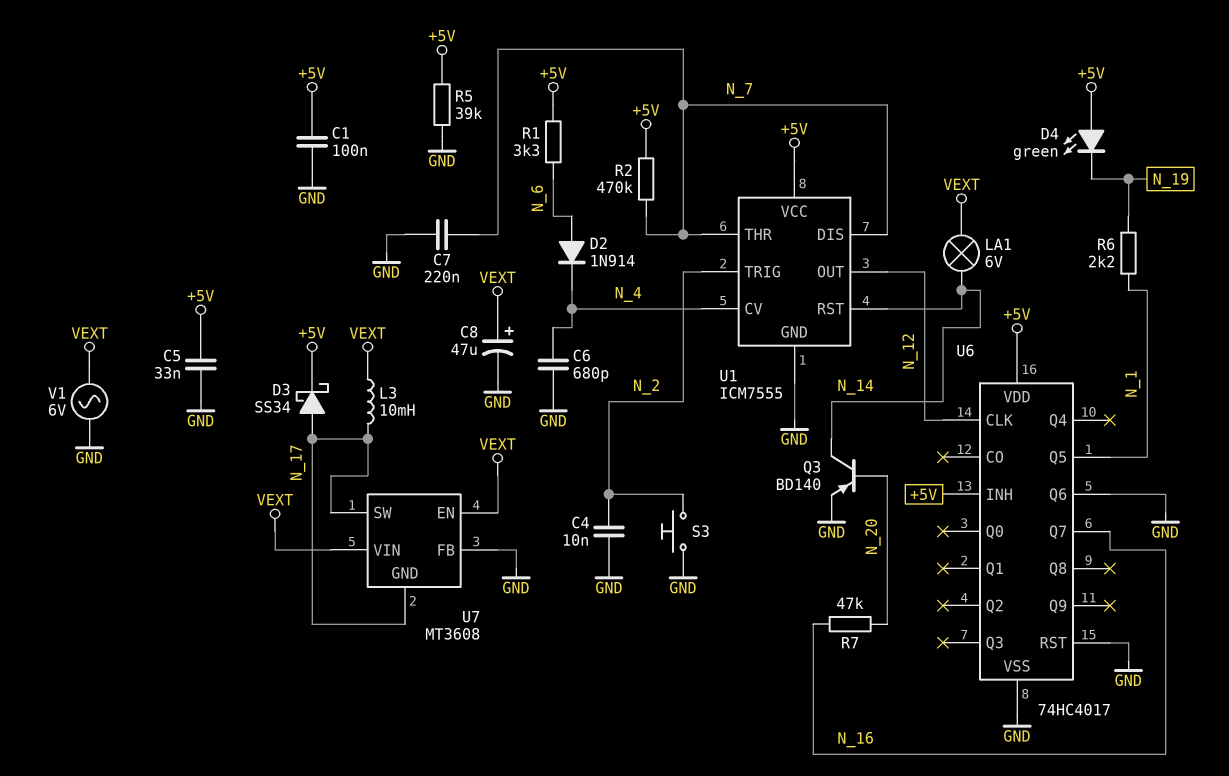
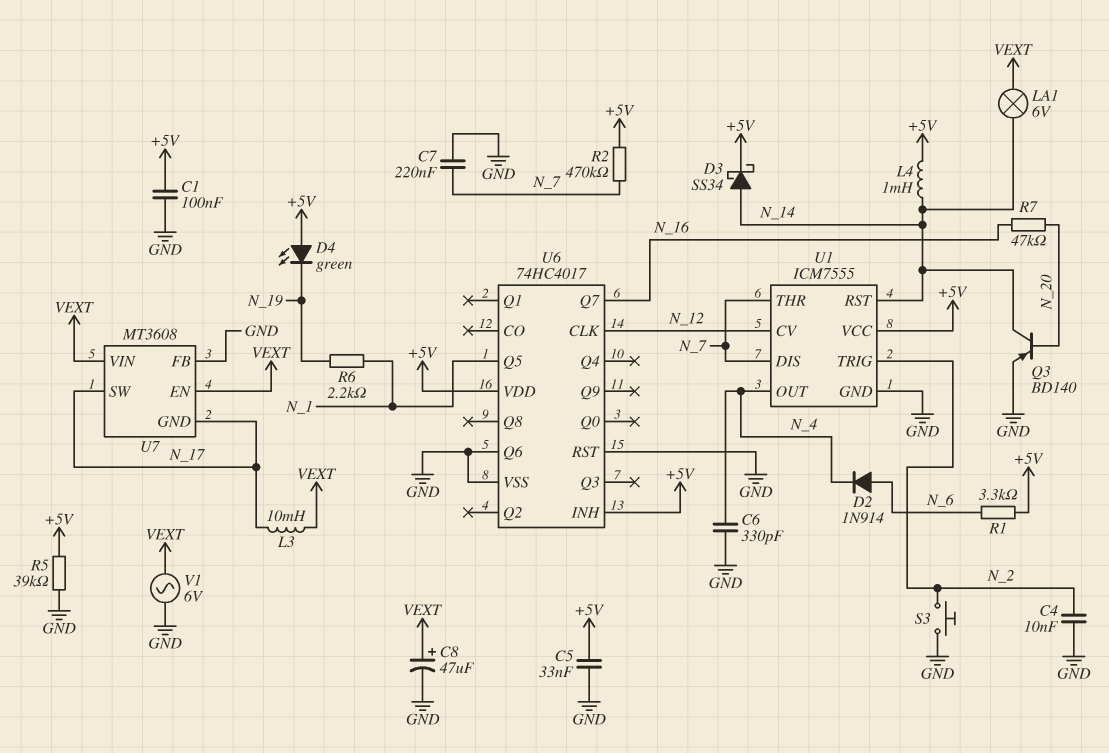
C6: 680pF (GND, N_4) -> 330pF (GND, N_4)
D3: schottky SS34 (A N_17, K +5V) -> schottky SS34 (A N_14, K +5V)
L4: none -> 1mH (+5V, N_14)
U1 pin CV: N_4 -> N_12
U1 pin OUT: N_12 -> N_4

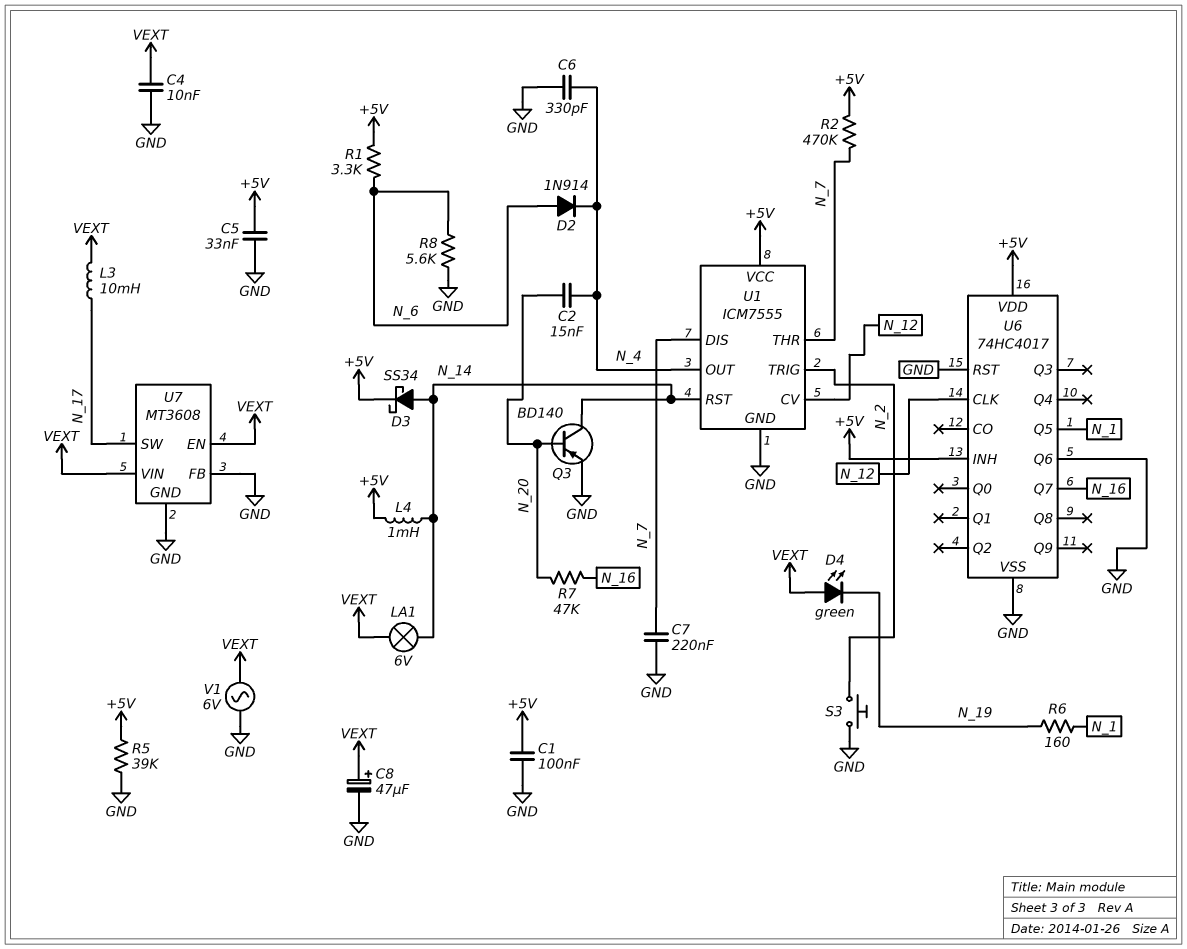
C2: none -> 15nF (N_4, N_20)
C4: 10nF (GND, N_2) -> 10nF (GND, VEXT)
D4: LED green (A +5V, K N_19) -> LED green (A VEXT, K N_19)
R6: 2.2k (N_1, N_19) -> 160 (N_1, N_19)
R8: none -> 5.6k (GND, N_6)
U7 pin GND: N_17 -> GND

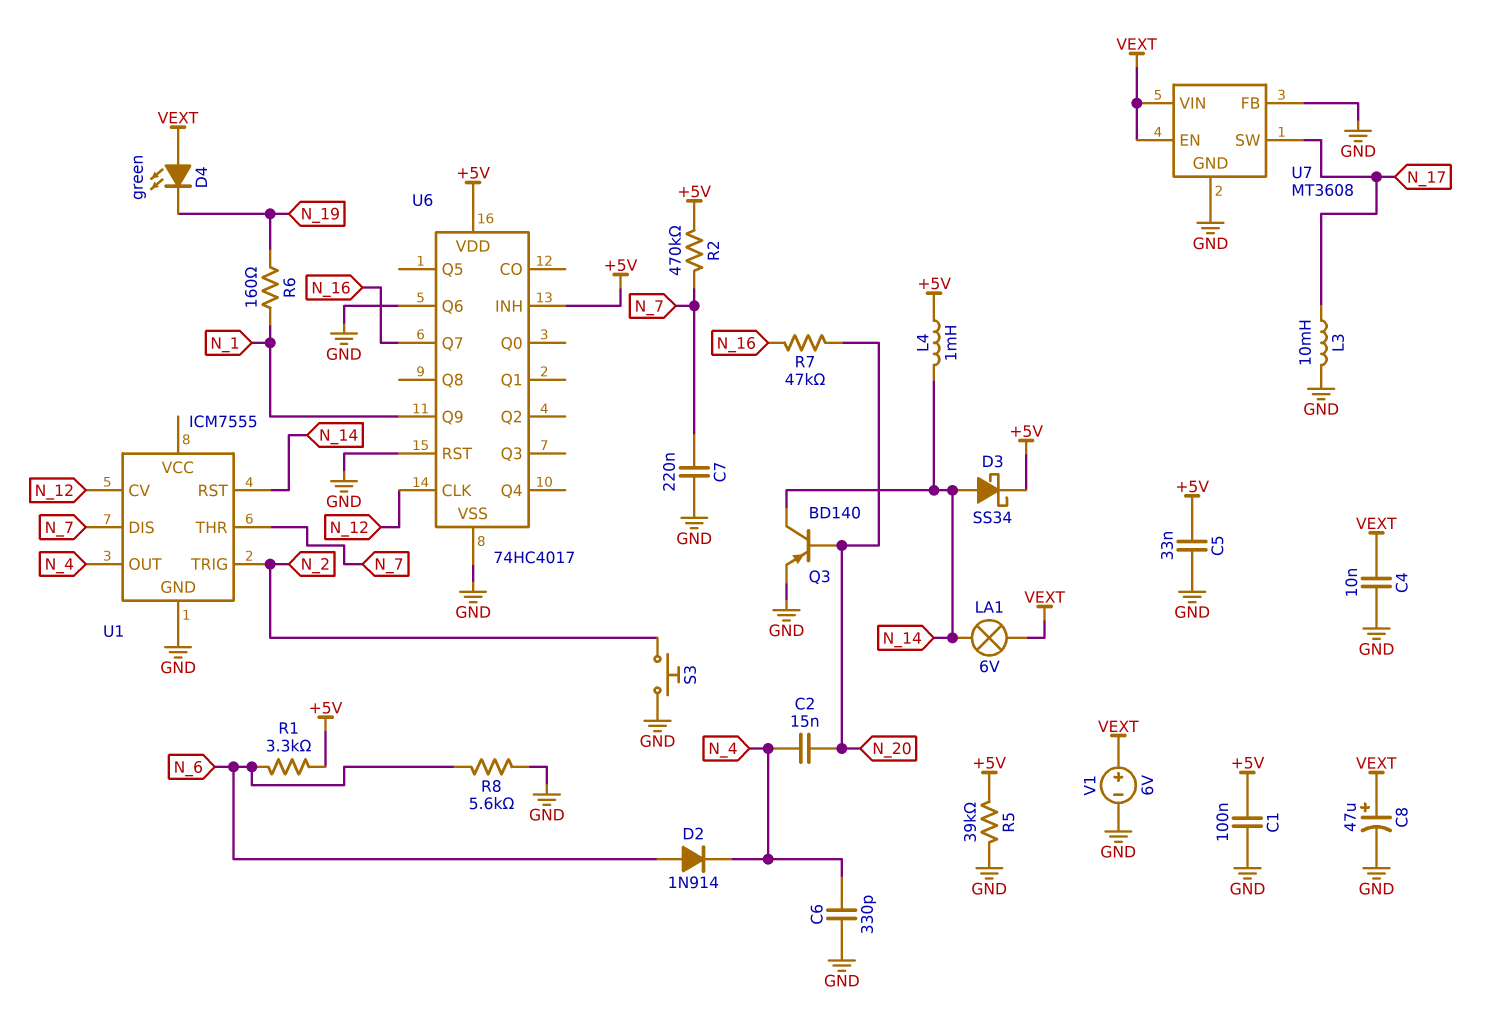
L3: 10mH (N_17, VEXT) -> 10mH (GND, N_17)
U1 pin VCC: +5V -> none
U6 pin Q5: N_1 -> none
U6 pin Q9: none -> N_1
V1: AC 6V (GND, VEXT) -> 6V (plus VEXT, minus GND)

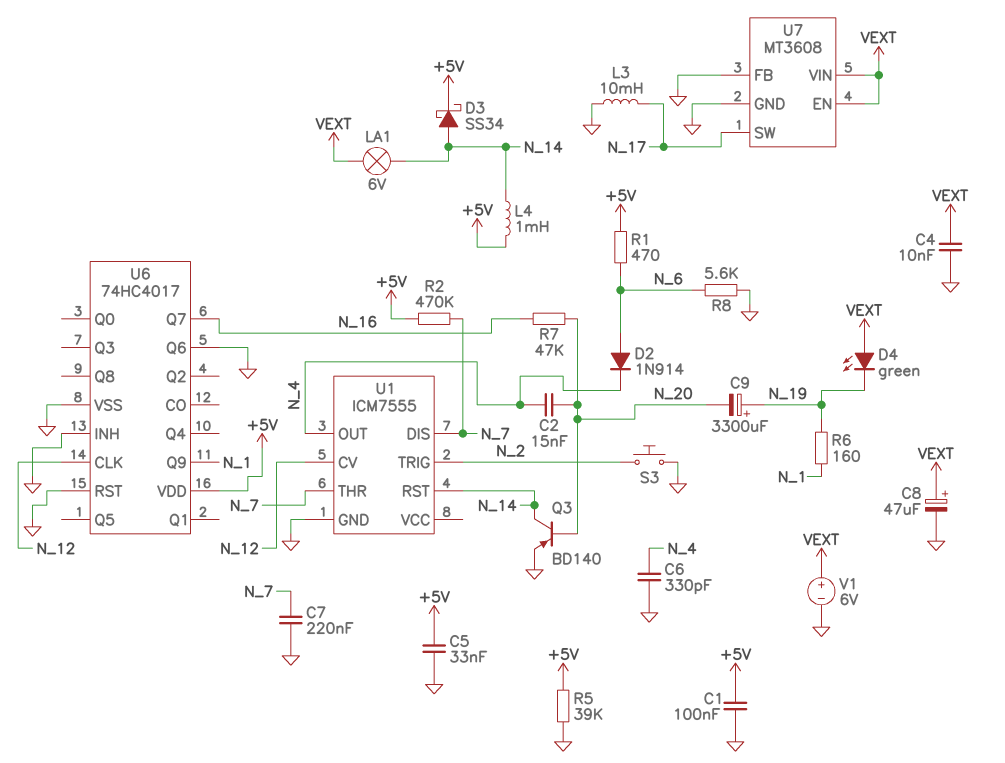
C9: none -> 3300uF (plus N_19, minus N_20)
R1: 3.3k (+5V, N_6) -> 470 (+5V, N_6)
U6 pin INH: +5V -> GND

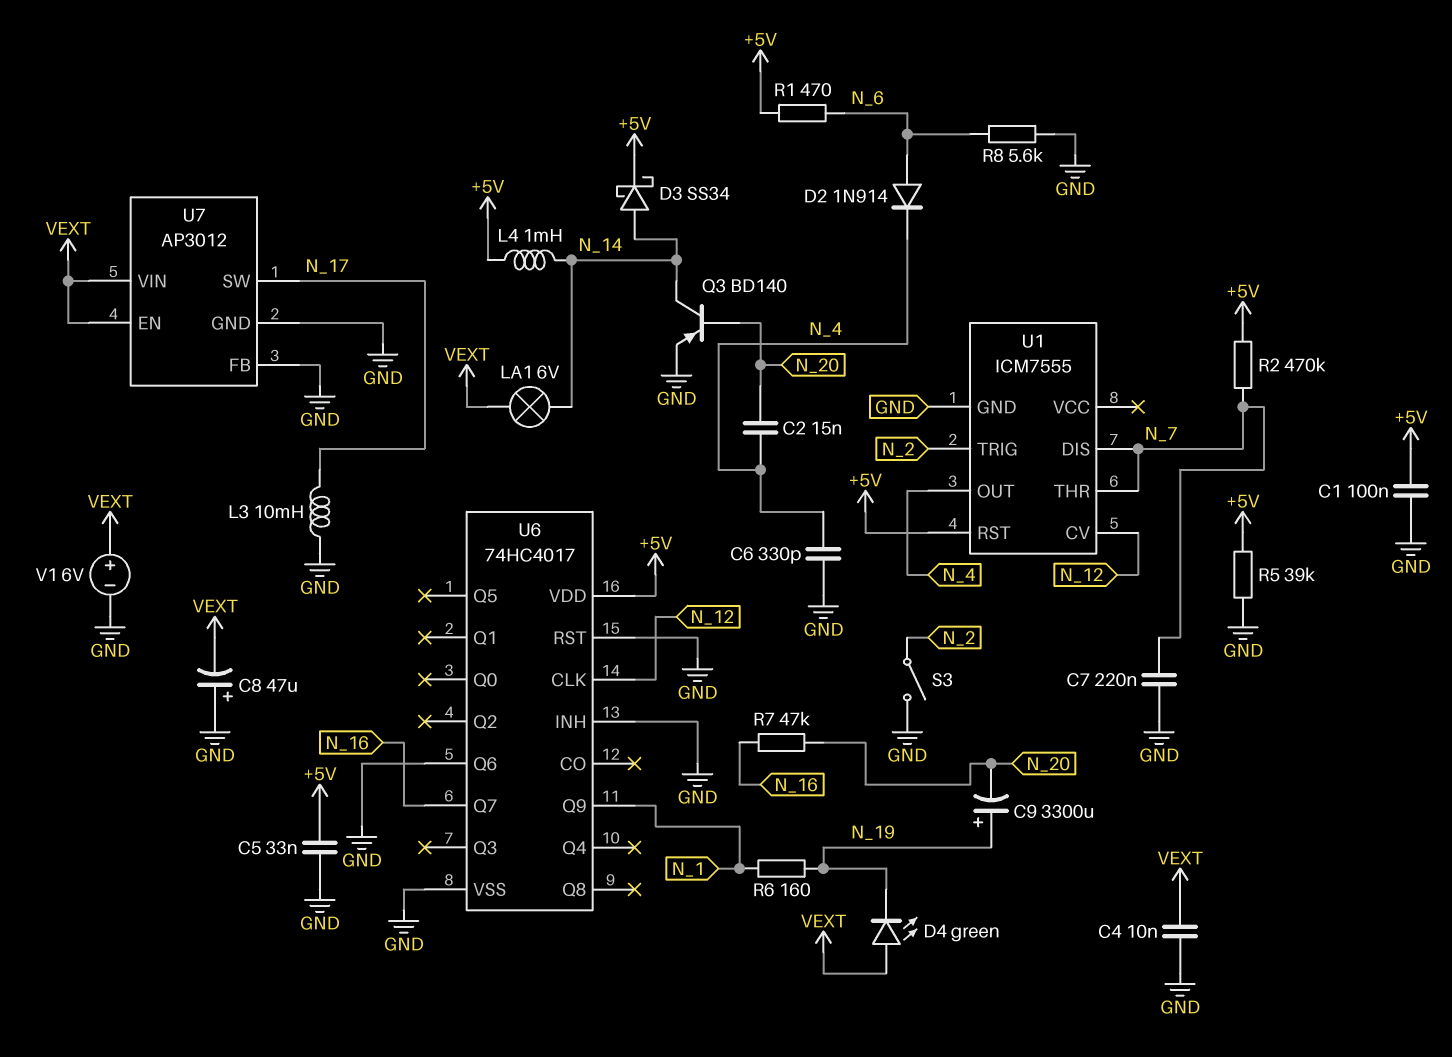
C8: 47uF (plus VEXT, minus GND) -> 47uF (plus GND, minus VEXT)
S3: button (GND, N_2) -> switch (GND, N_2)
U1 pin RST: N_14 -> +5V
U7: MT3608 -> AP3012

